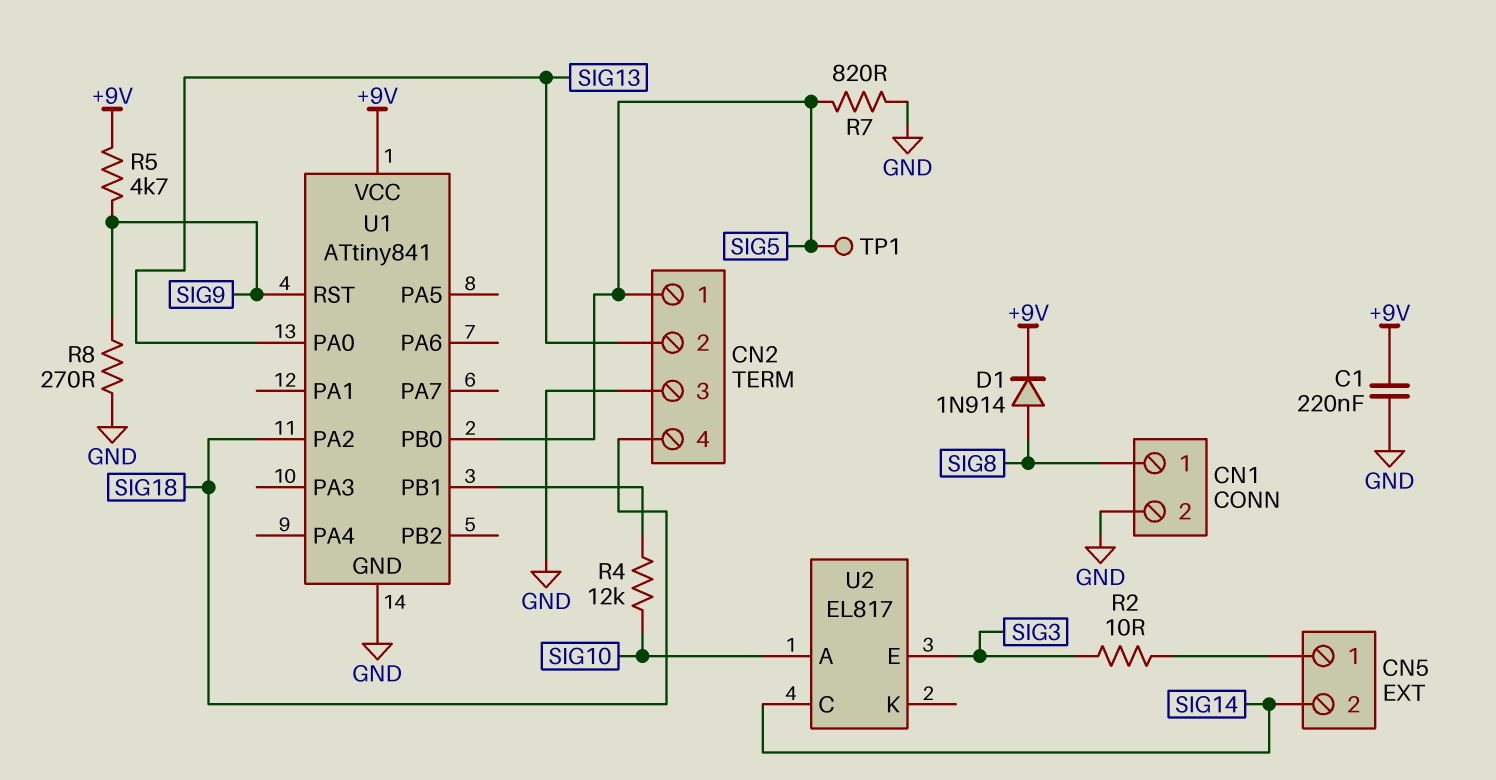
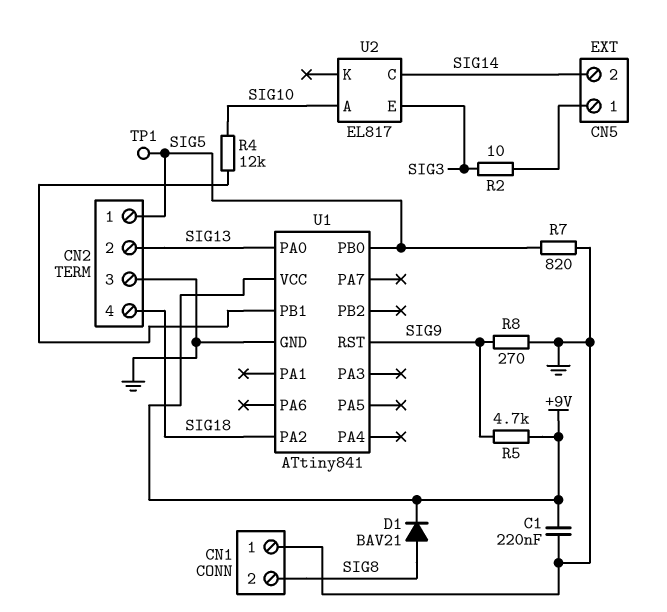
CN1 pin 1: SIG8 -> GND
CN1 pin 2: GND -> SIG8
D1: diode 1N914 (A SIG8, K +9V) -> diode BAV21 (A SIG8, K +9V)

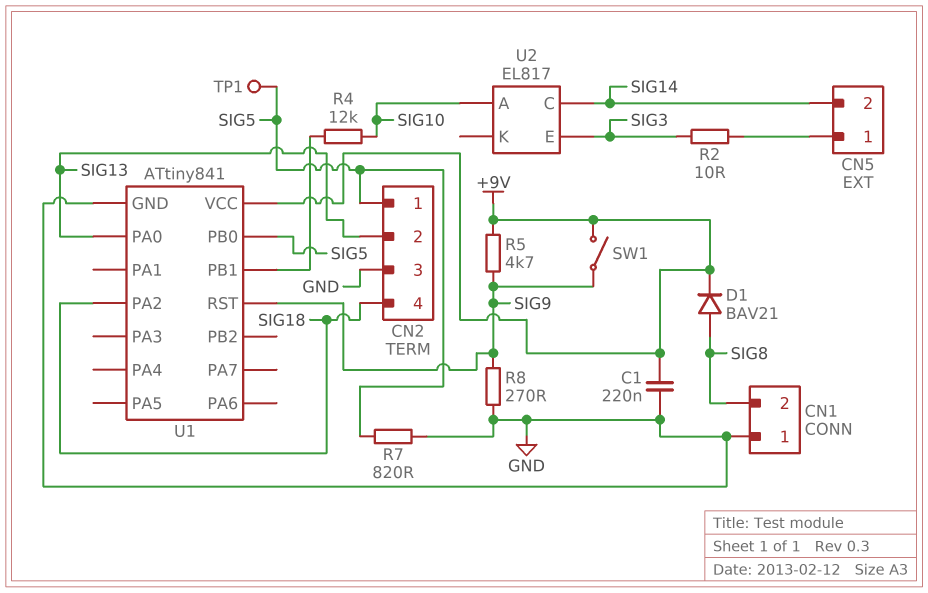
SW1: none -> switch (+9V, SIG9)

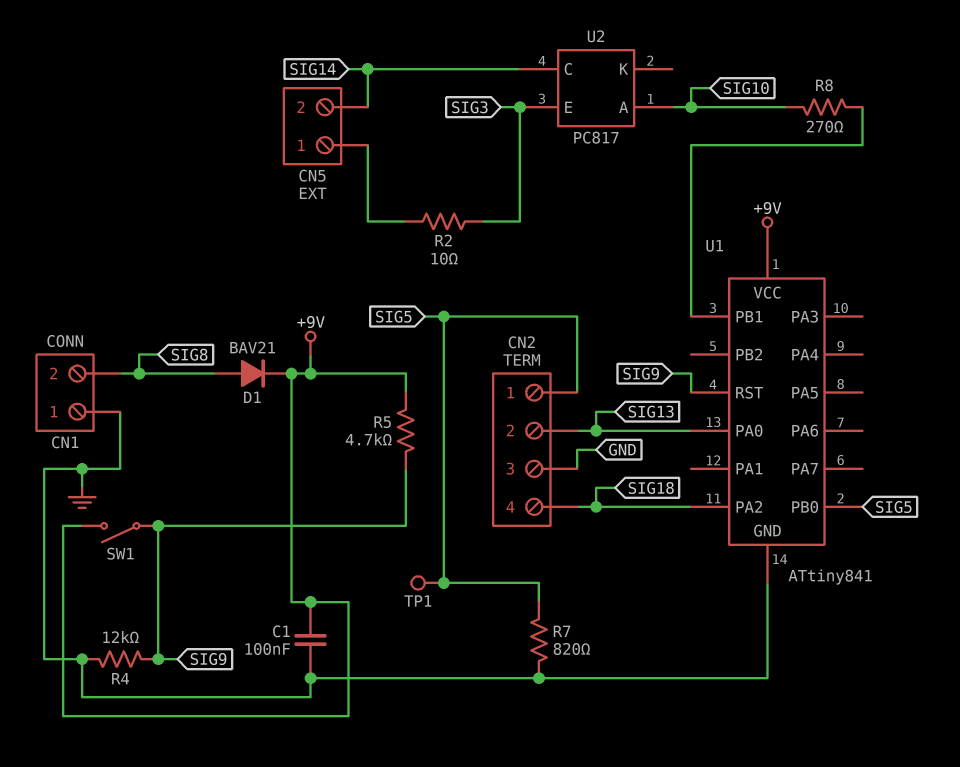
C1: 220nF (+9V, GND) -> 100nF (+9V, GND)
R4: 12k (SIG10, U1/PB1) -> 12k (GND, SIG9)
R8: 270 (GND, SIG9) -> 270 (SIG10, U1/PB1)
U2: EL817 -> PC817

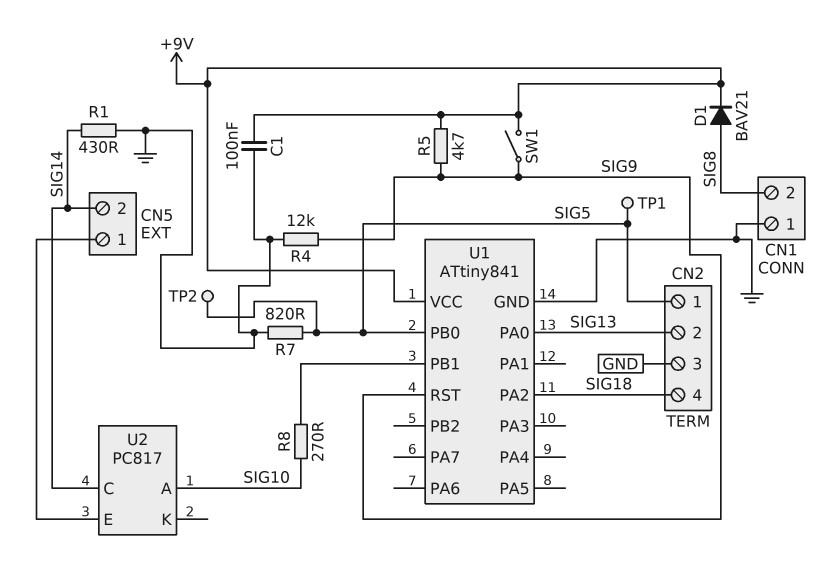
R1: none -> 430 (GND, SIG14)
R2: 10 (CN5/1, SIG3) -> none
TP2: none -> test point (SIG5)
U2 pin E: SIG3 -> CN5/1

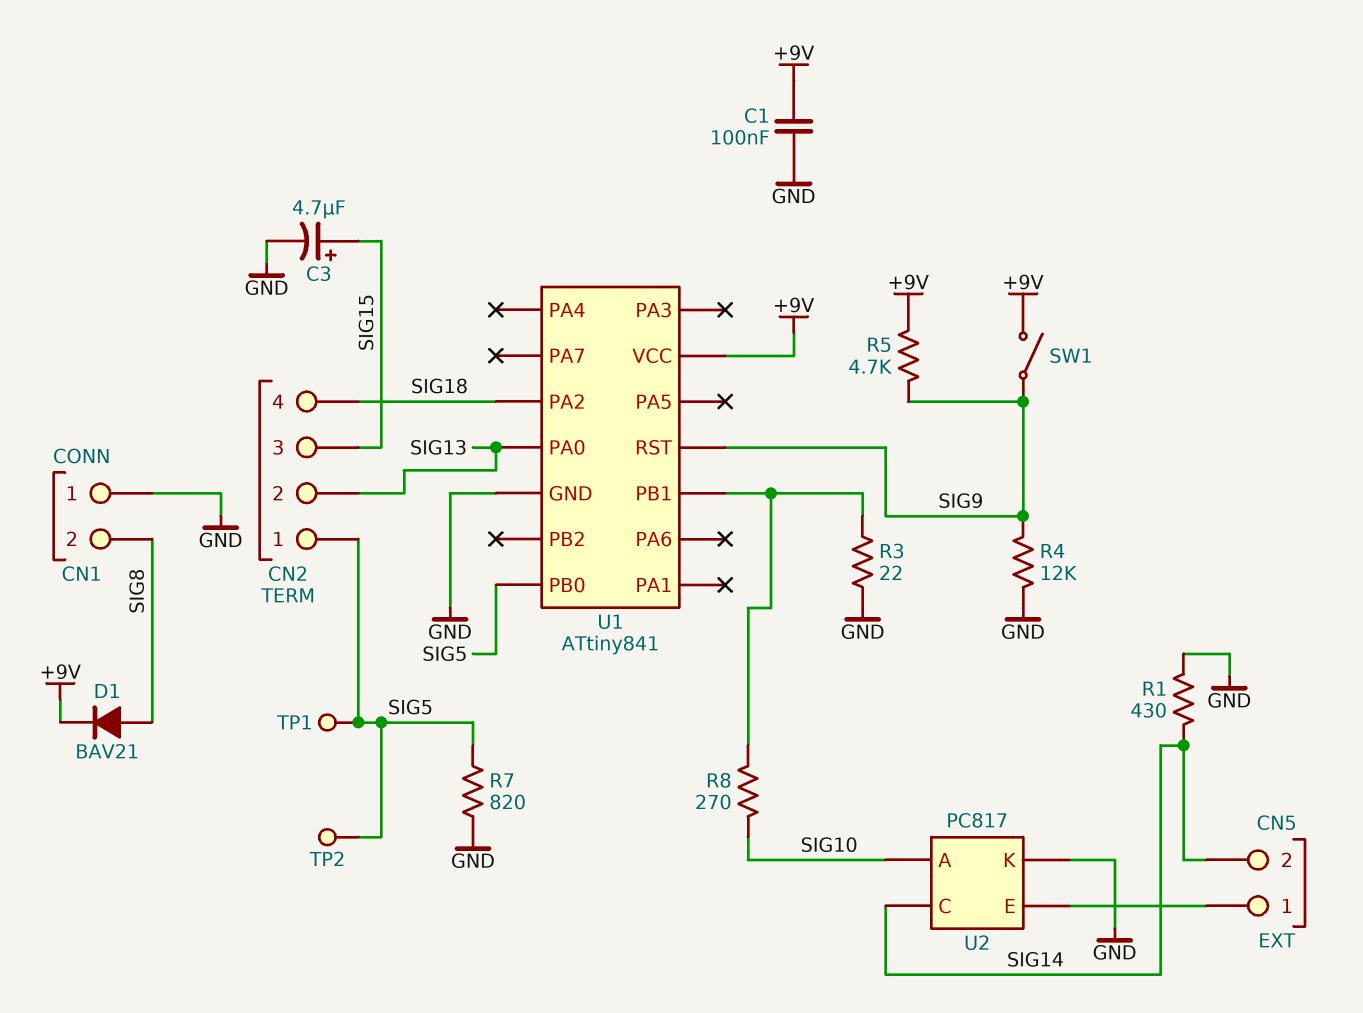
C3: none -> 4.7uF (plus SIG15, minus GND)
CN2 pin 3: GND -> SIG15
R3: none -> 22 (GND, U1/PB1)
U2 pin K: none -> GND

